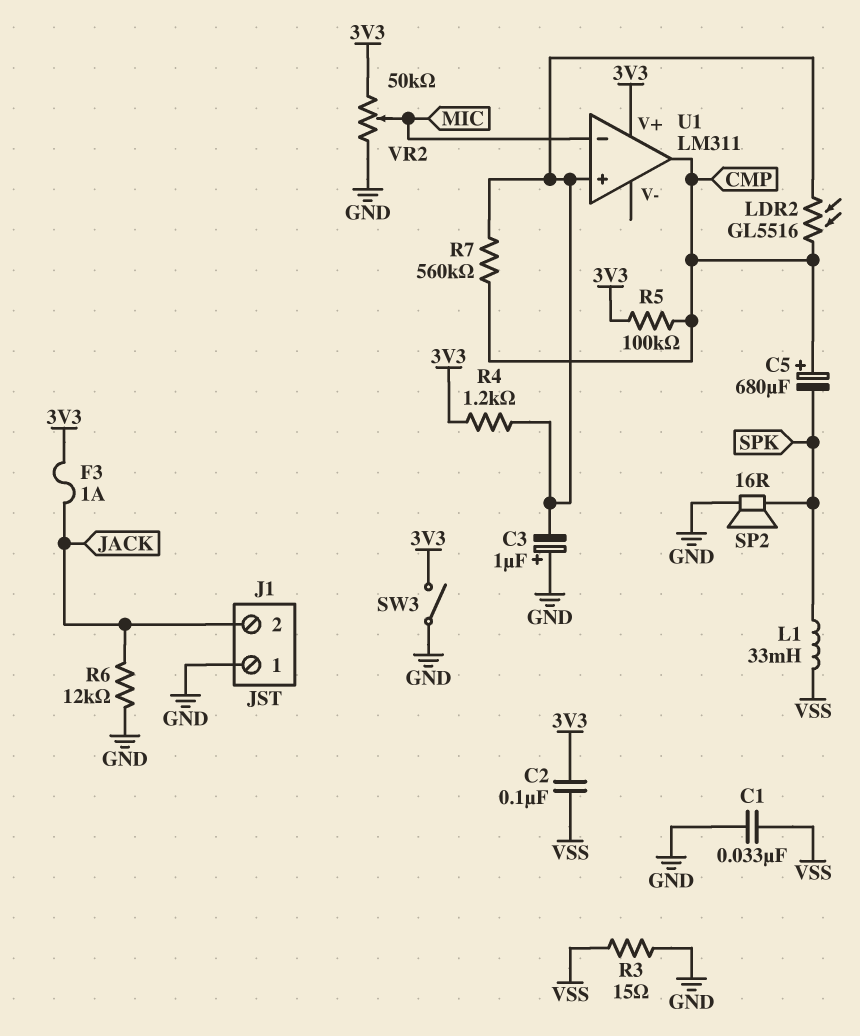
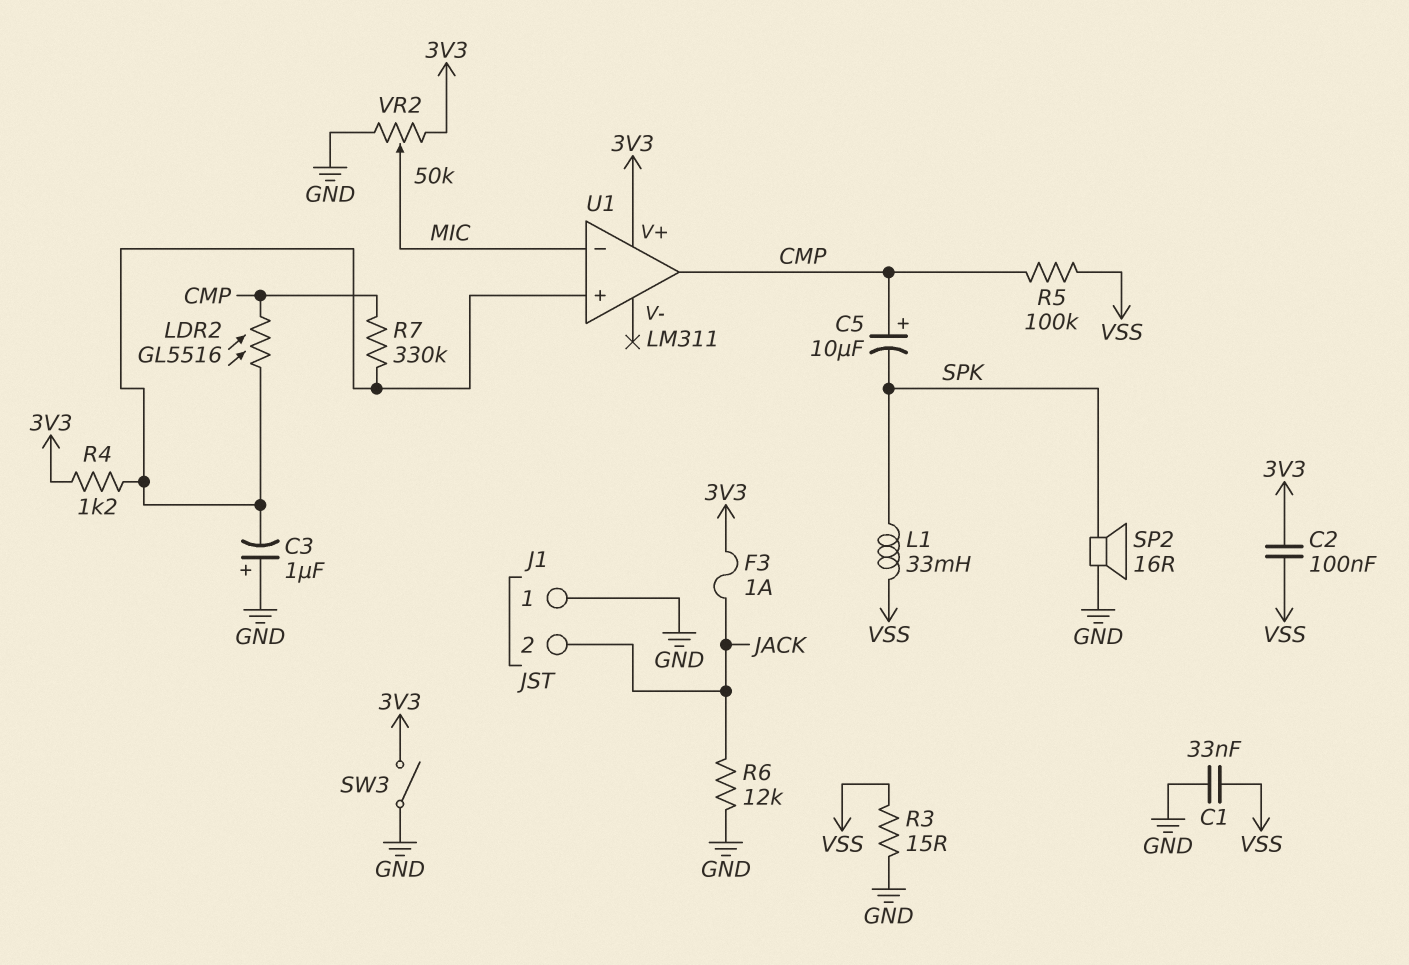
C5: 680uF (plus CMP, minus SPK) -> 10uF (plus CMP, minus SPK)
R5: 100k (3V3, CMP) -> 100k (CMP, VSS)
R7: 560k (CMP, U1/in+) -> 330k (CMP, U1/in+)

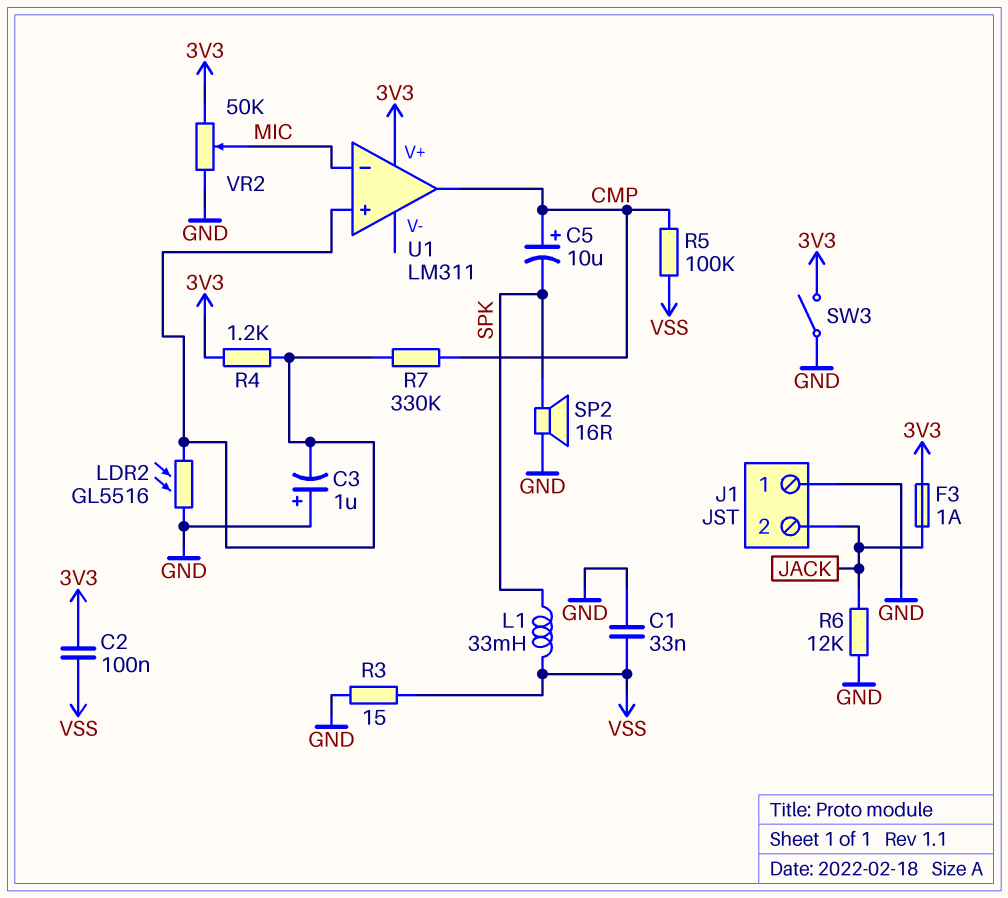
LDR2: GL5516 (CMP, U1/in+) -> GL5516 (GND, U1/in+)

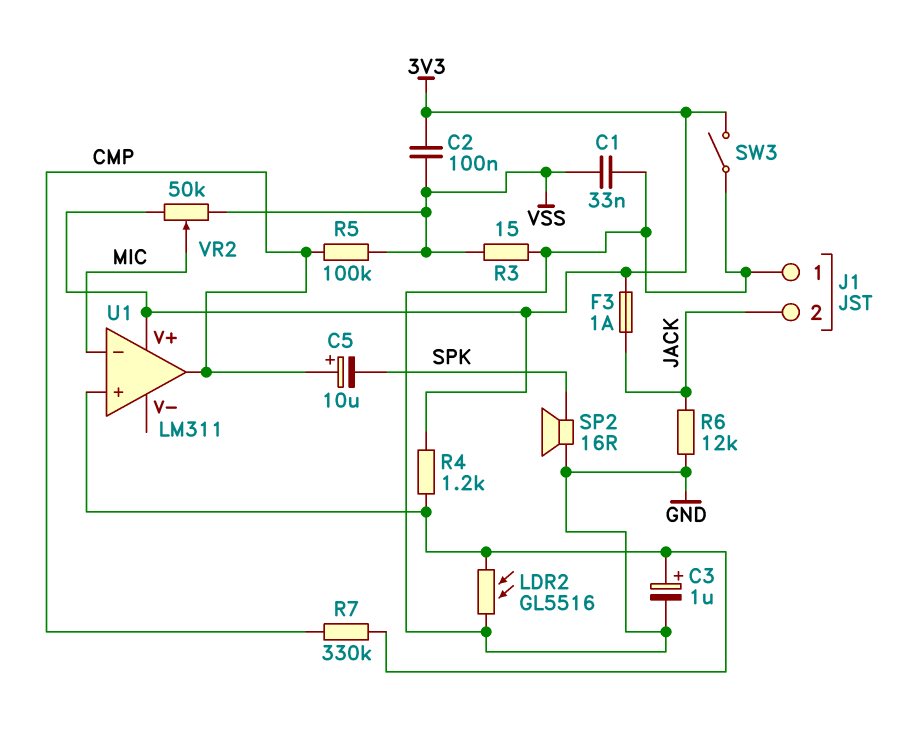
C3: 1uF (plus GND, minus U1/in+) -> 1uF (plus U1/in+, minus GND)
L1: 33mH (SPK, VSS) -> none
VR2: 50k (3V3, GND, wiper MIC) -> 50k (3V3, VSS, wiper MIC)

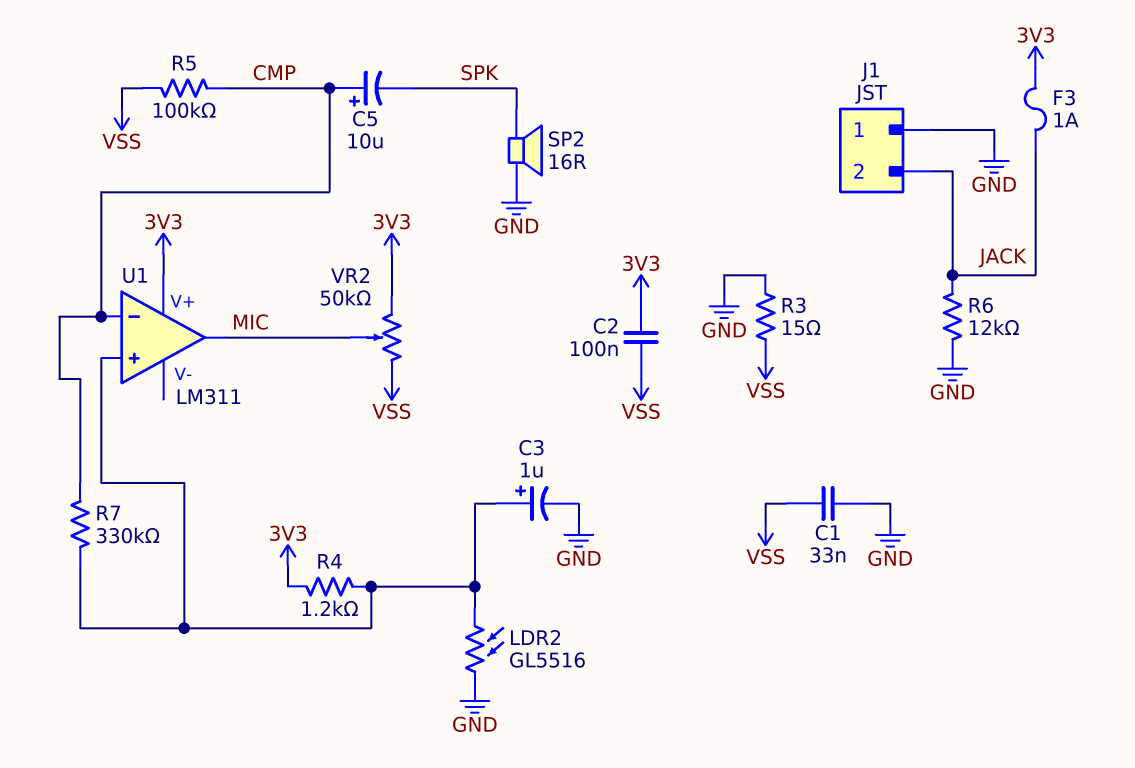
SW3: switch (3V3, GND) -> none
U1 pin in-: MIC -> CMP
U1 pin out: CMP -> MIC

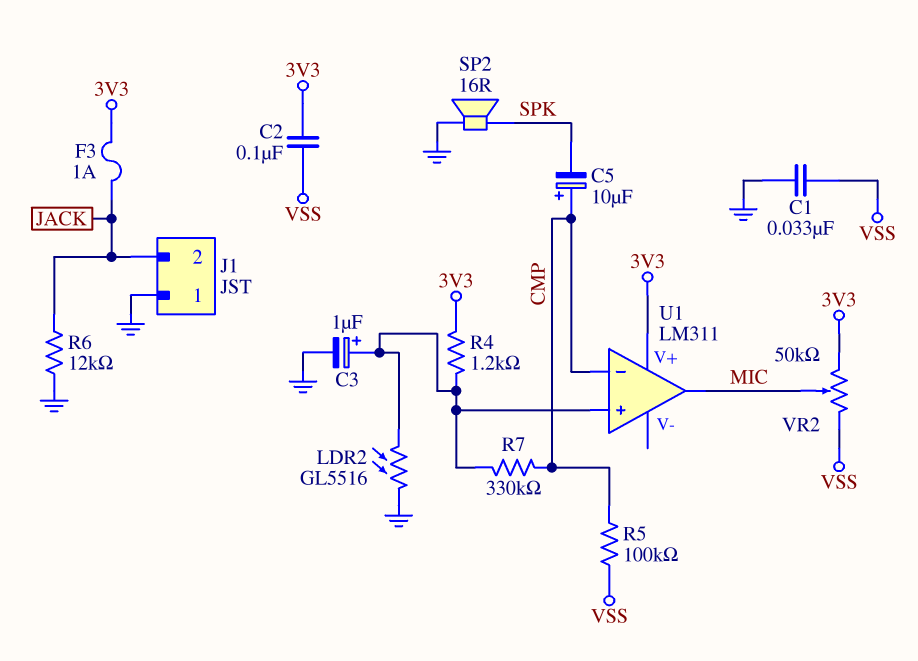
R3: 15 (GND, VSS) -> none

